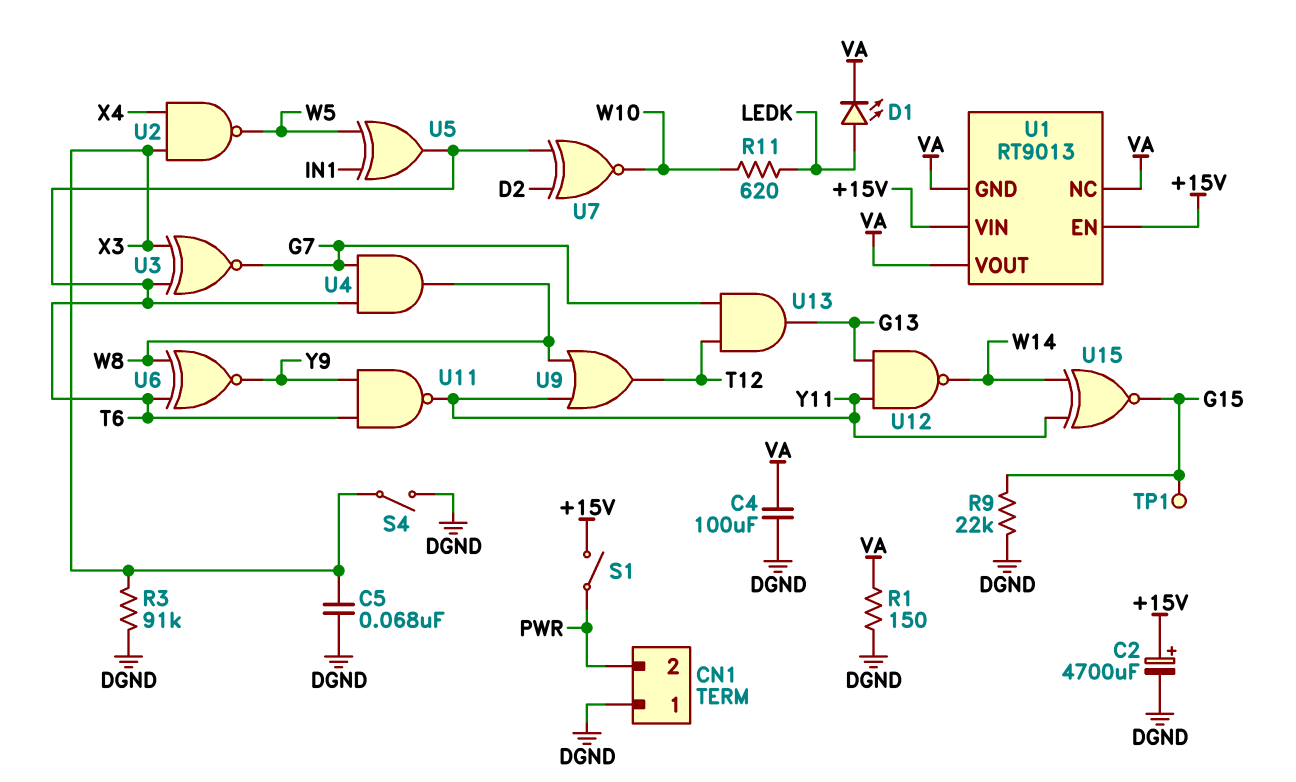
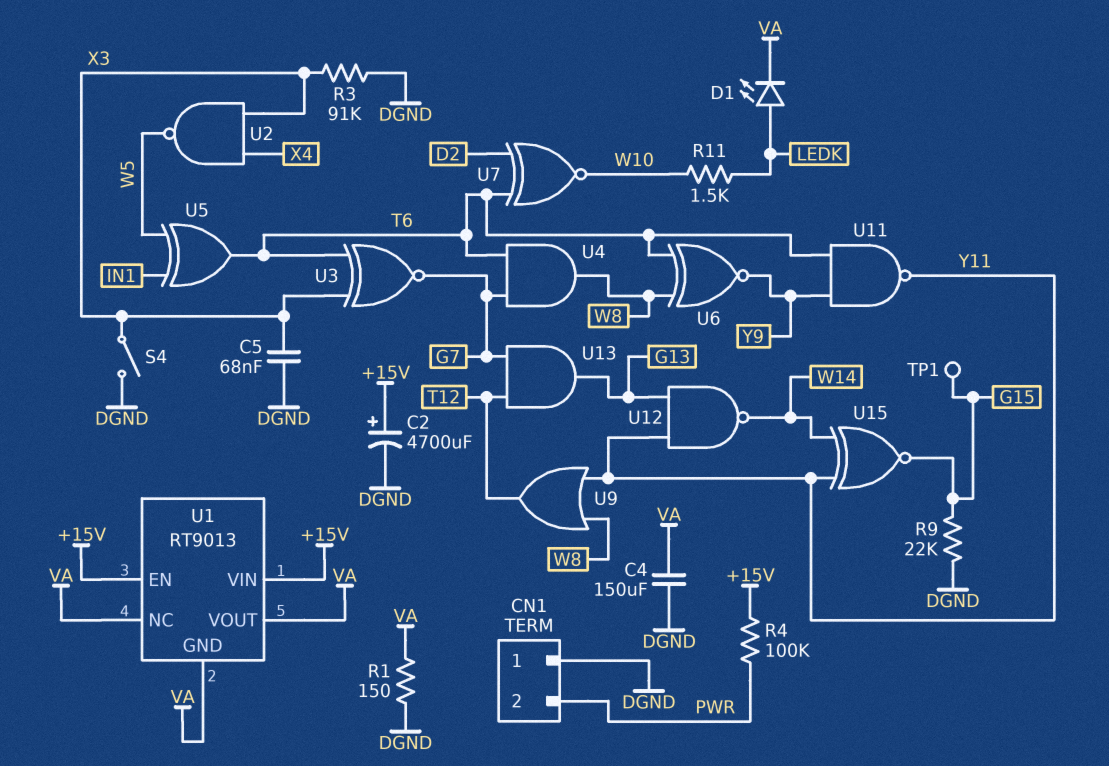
C4: 100uF (DGND, VA) -> 150uF (DGND, VA)
R4: none -> 100k (+15V, PWR)
R11: 620 (LEDK, W10) -> 1.5k (LEDK, W10)
S1: switch (+15V, PWR) -> none

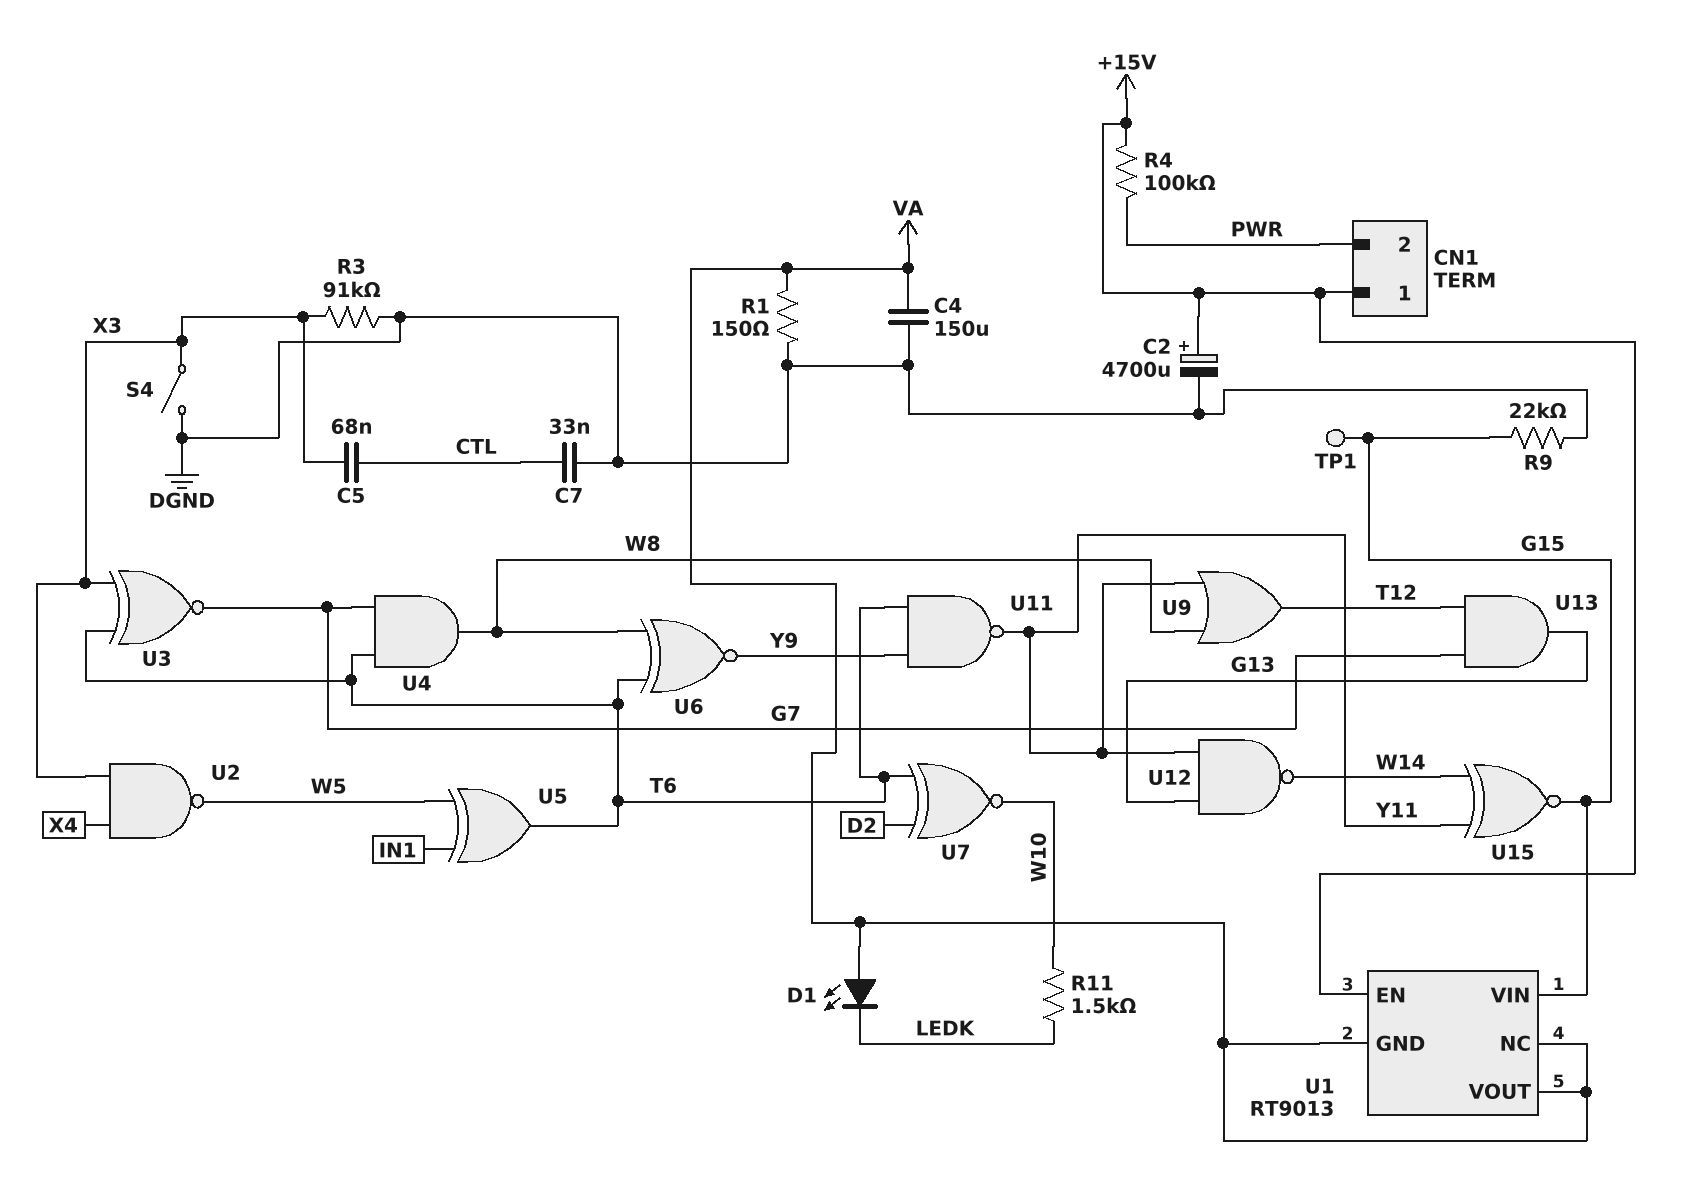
C5: 68nF (DGND, X3) -> 68nF (CTL, X3)
C7: none -> 33nF (CTL, DGND)
CN1 pin 1: DGND -> +15V
D1: LED (A LEDK, K VA) -> LED (A VA, K LEDK)
U1 pin VIN: +15V -> G15

